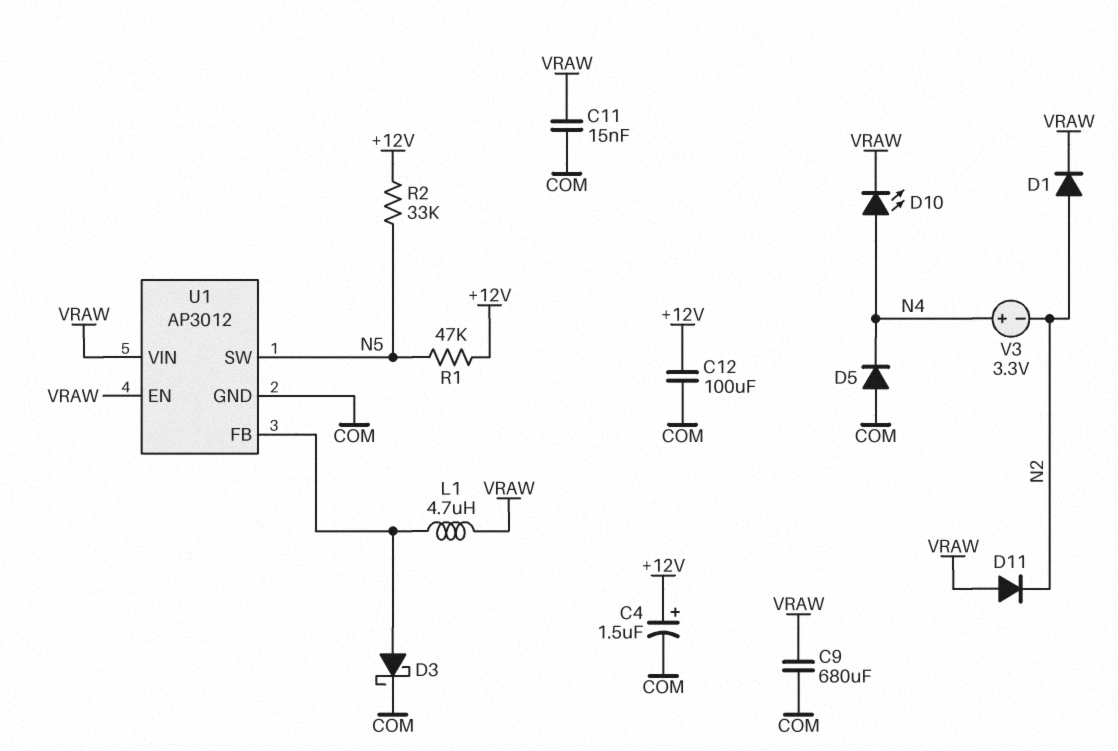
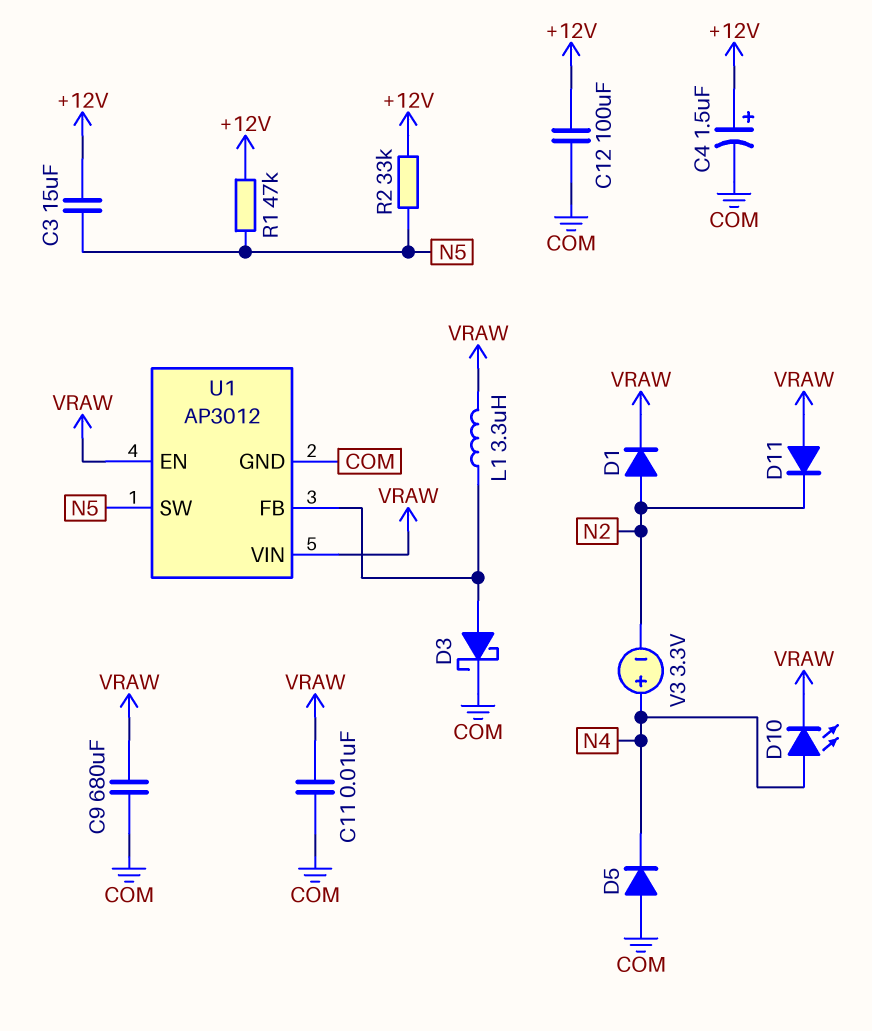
C3: none -> 15uF (+12V, N5)
C11: 15nF (COM, VRAW) -> 10nF (COM, VRAW)
L1: 4.7uH (U1/FB, VRAW) -> 3.3uH (U1/FB, VRAW)

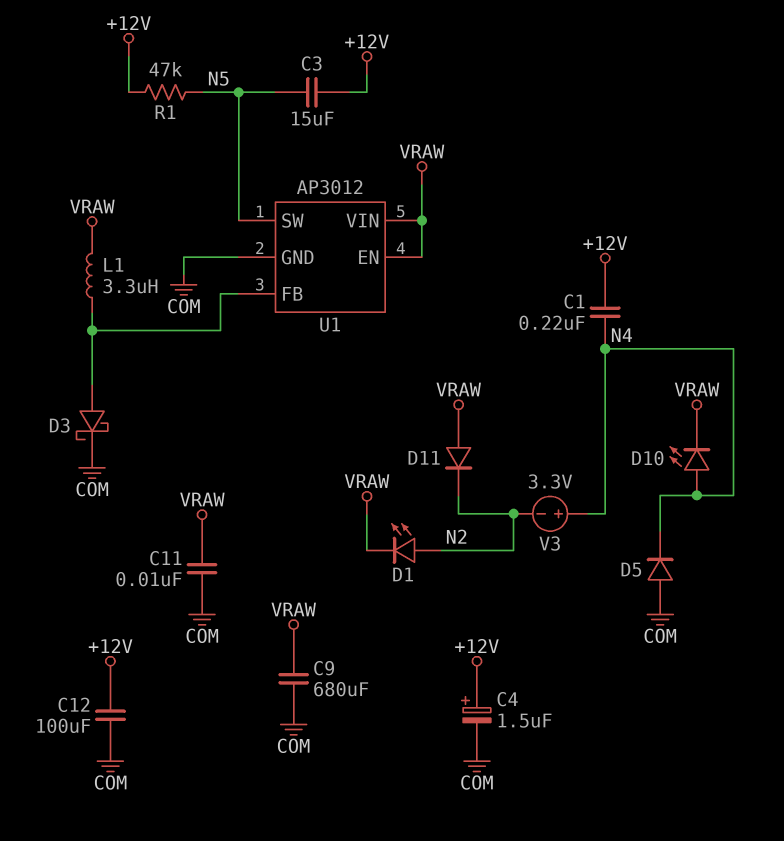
C1: none -> 220nF (+12V, N4)
D1: diode (A N2, K VRAW) -> LED (A N2, K VRAW)
R2: 33k (+12V, N5) -> none

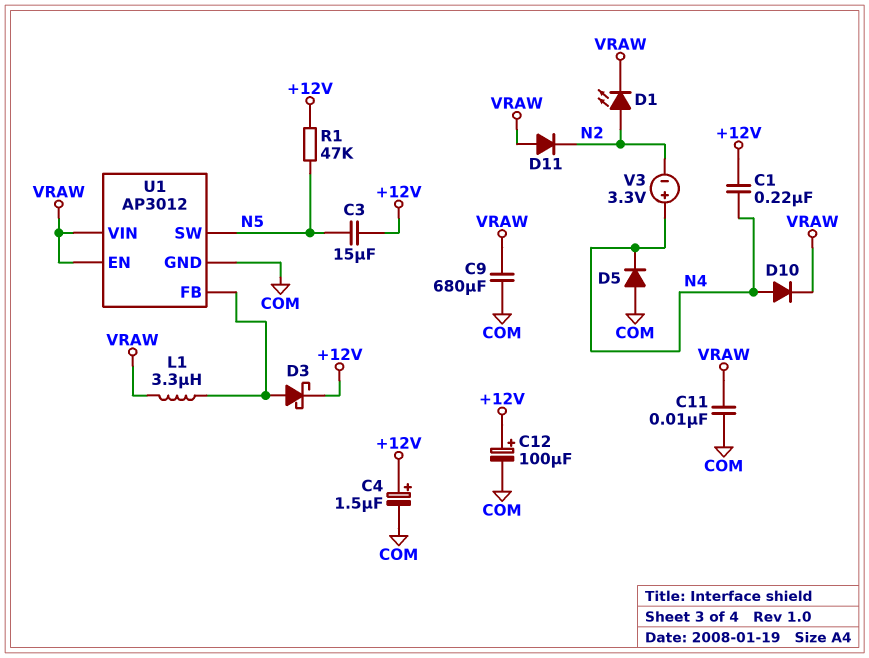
C12: 100uF (+12V, COM) -> 100uF (plus +12V, minus COM)
D3: schottky (A U1/FB, K COM) -> schottky (A U1/FB, K +12V)
D10: LED (A N4, K VRAW) -> diode (A N4, K VRAW)

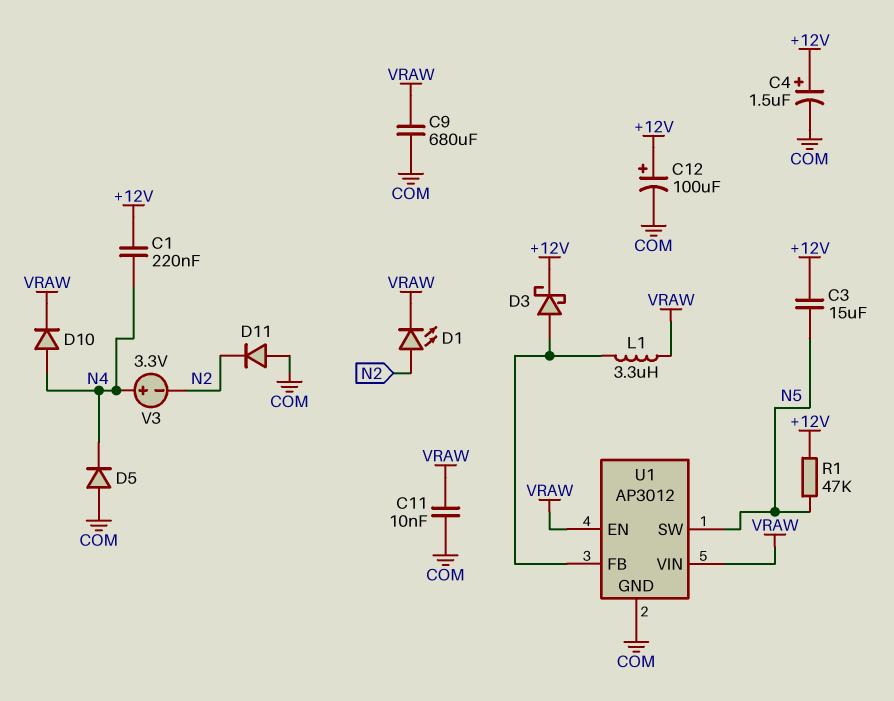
D11: diode (A VRAW, K N2) -> diode (A COM, K N2)

